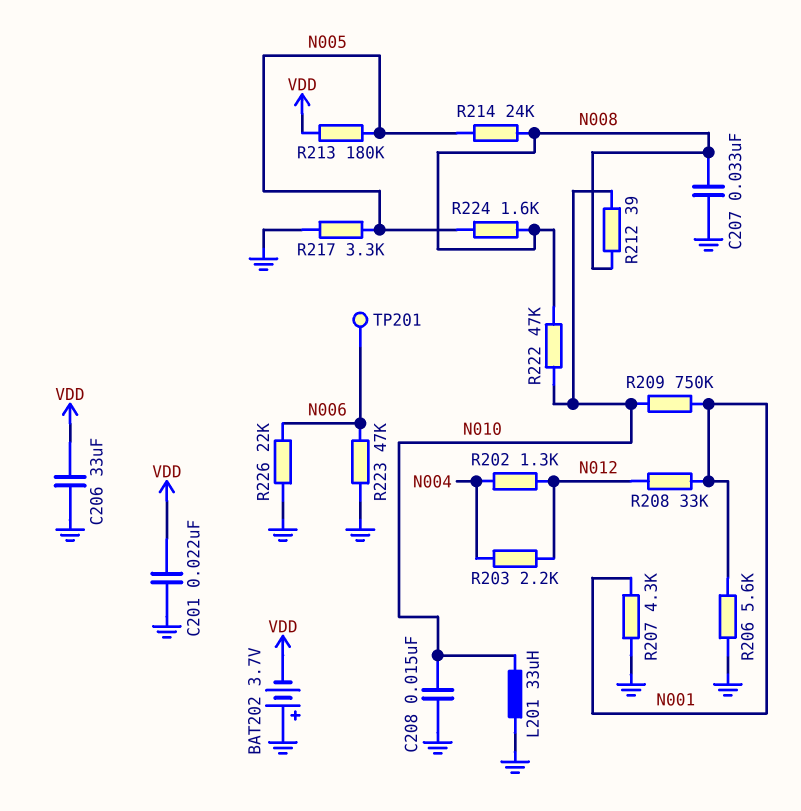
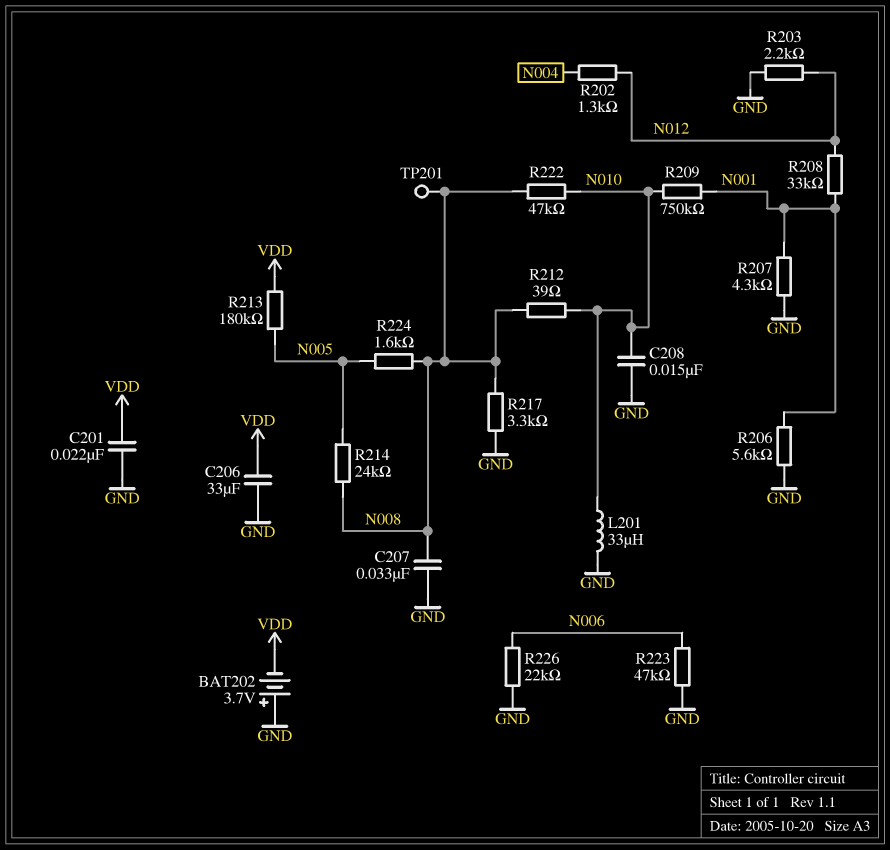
R203: 2.2k (N004, N012) -> 2.2k (GND, N012)
R217: 3.3k (GND, N005) -> 3.3k (GND, N008)
TP201: test point (N006) -> test point (N008)

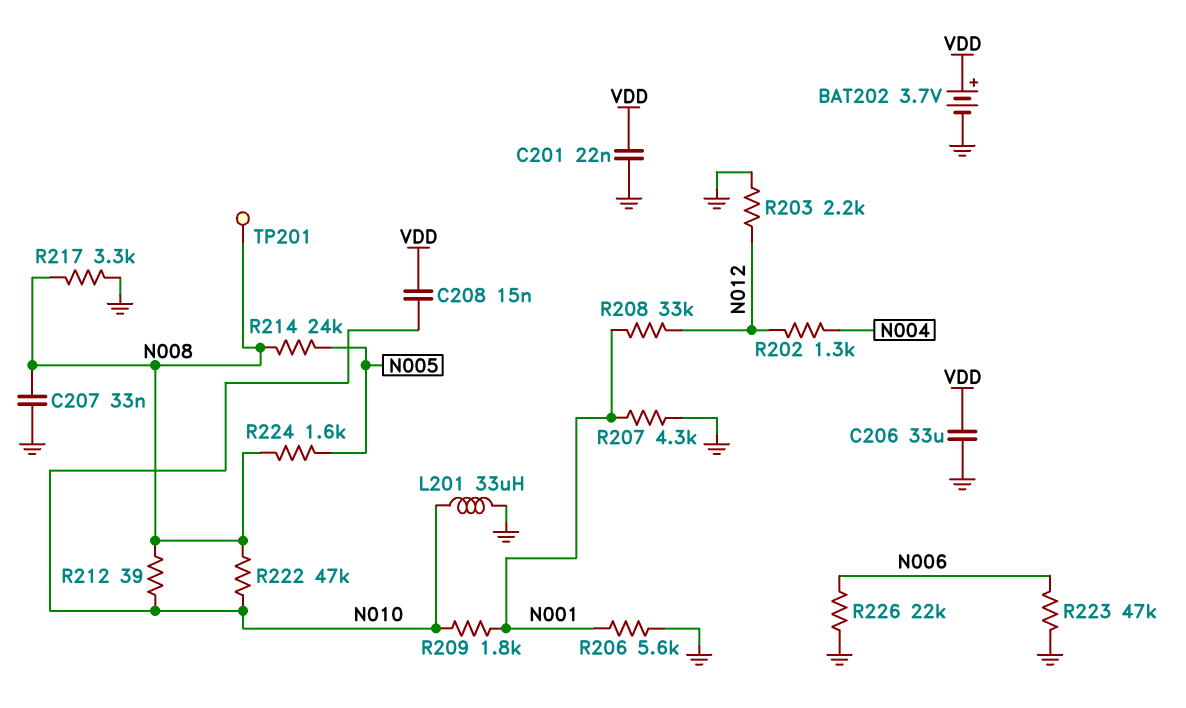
BAT202: 3.7V (plus GND, minus VDD) -> 3.7V (plus VDD, minus GND)
C208: 15nF (GND, N010) -> 15nF (N010, VDD)
R209: 750k (N001, N010) -> 1.8k (N001, N010)
R213: 180k (N005, VDD) -> none

